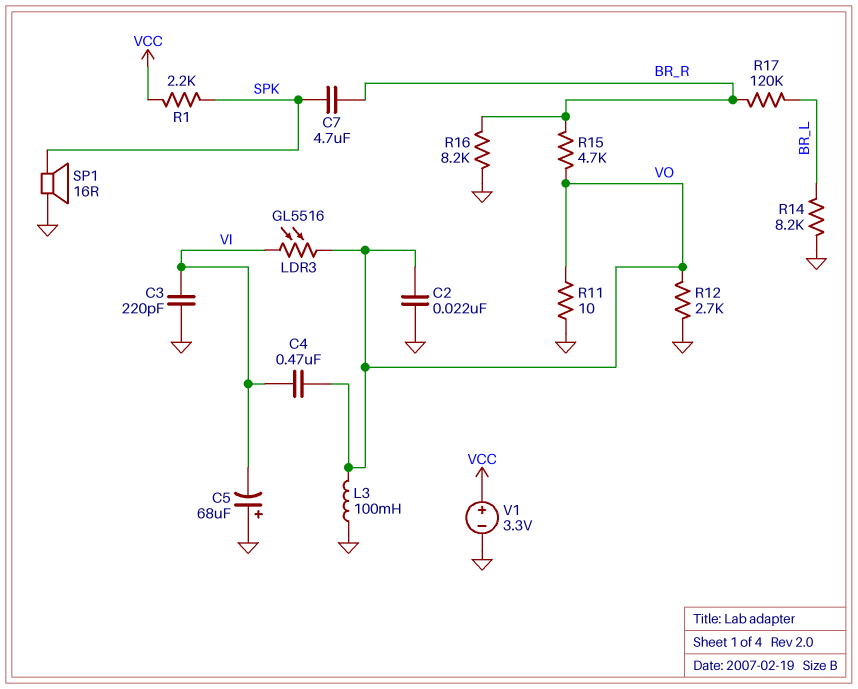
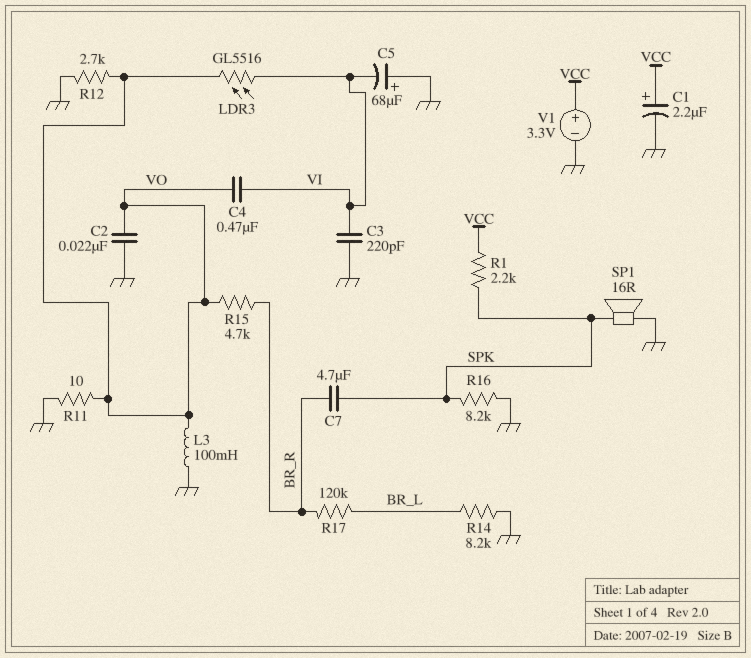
C1: none -> 2.2uF (plus VCC, minus GND)
R16: 8.2k (BR_R, GND) -> 8.2k (GND, SPK)

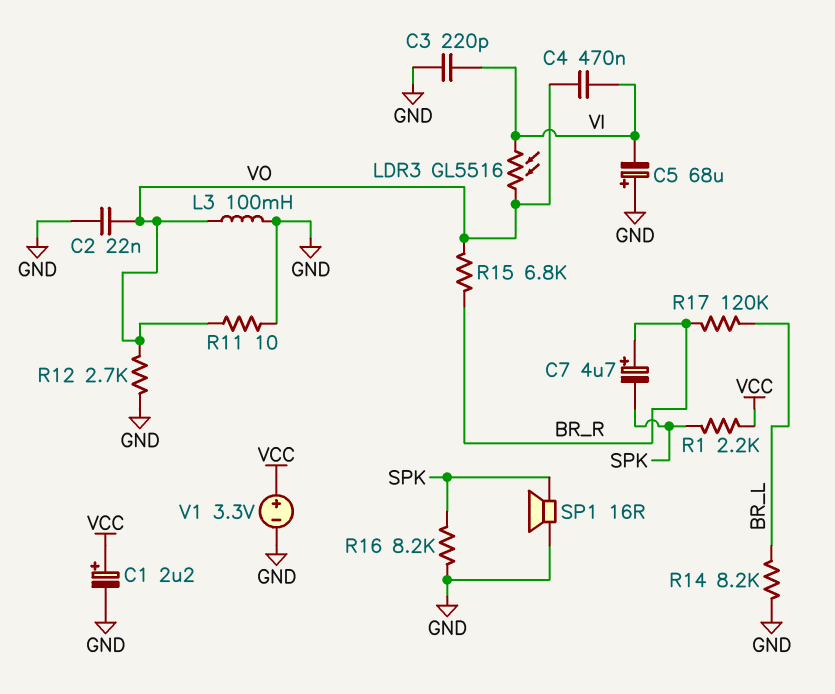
C7: 4.7uF (BR_R, SPK) -> 4.7uF (plus BR_R, minus SPK)
R15: 4.7k (BR_R, VO) -> 6.8k (BR_R, VO)

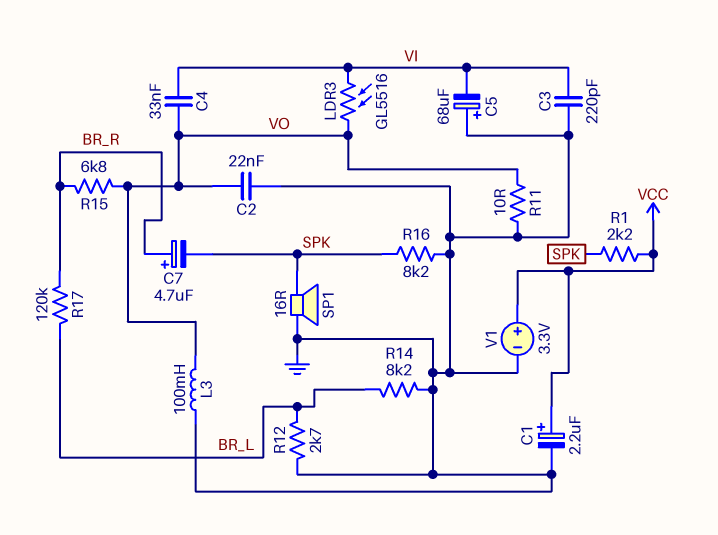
C4: 470nF (VI, VO) -> 33nF (VI, VO)
R12: 2.7k (GND, VO) -> 2.7k (BR_L, GND)

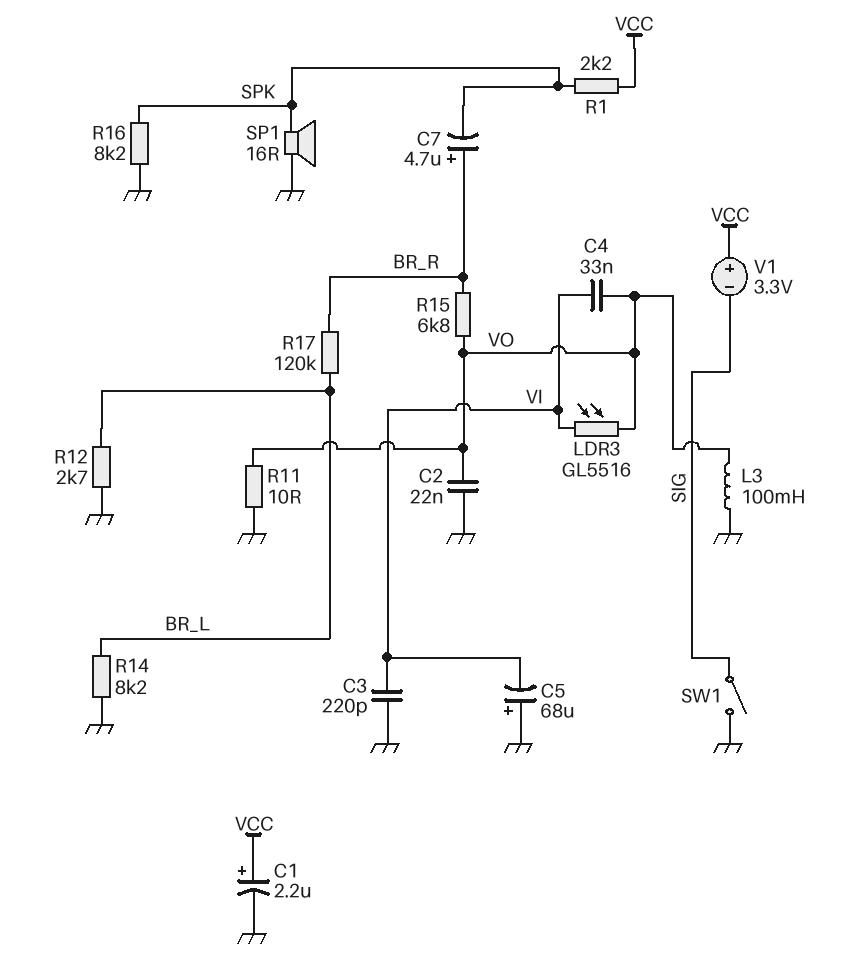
SW1: none -> switch (GND, SIG)
V1: 3.3V (plus VCC, minus GND) -> 3.3V (plus VCC, minus SIG)

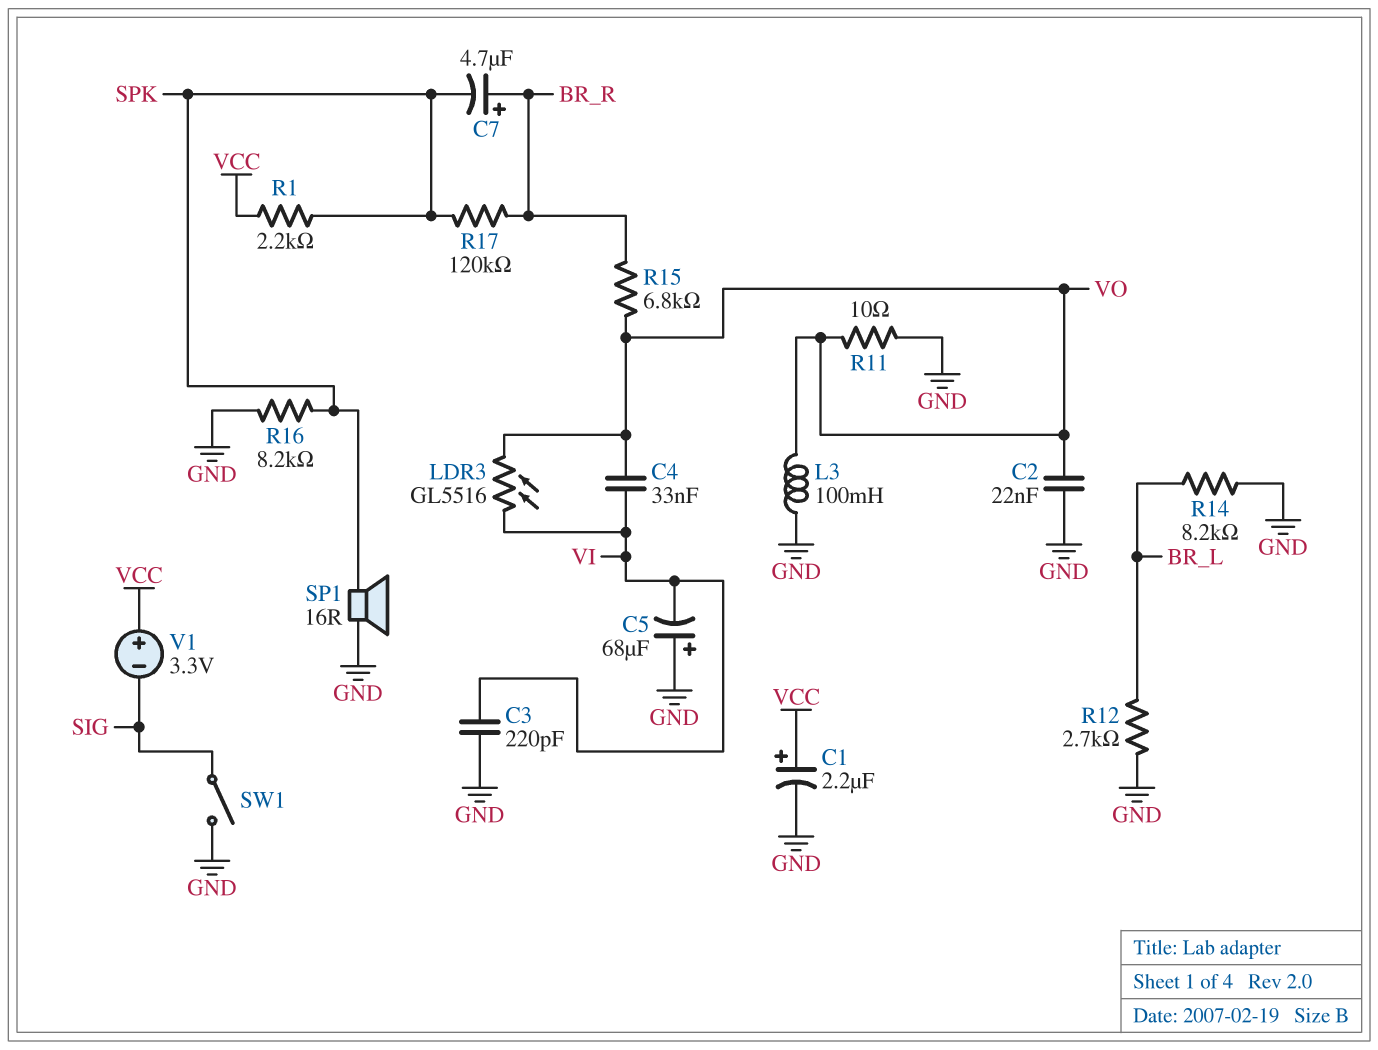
R17: 120k (BR_L, BR_R) -> 120k (BR_R, SPK)

